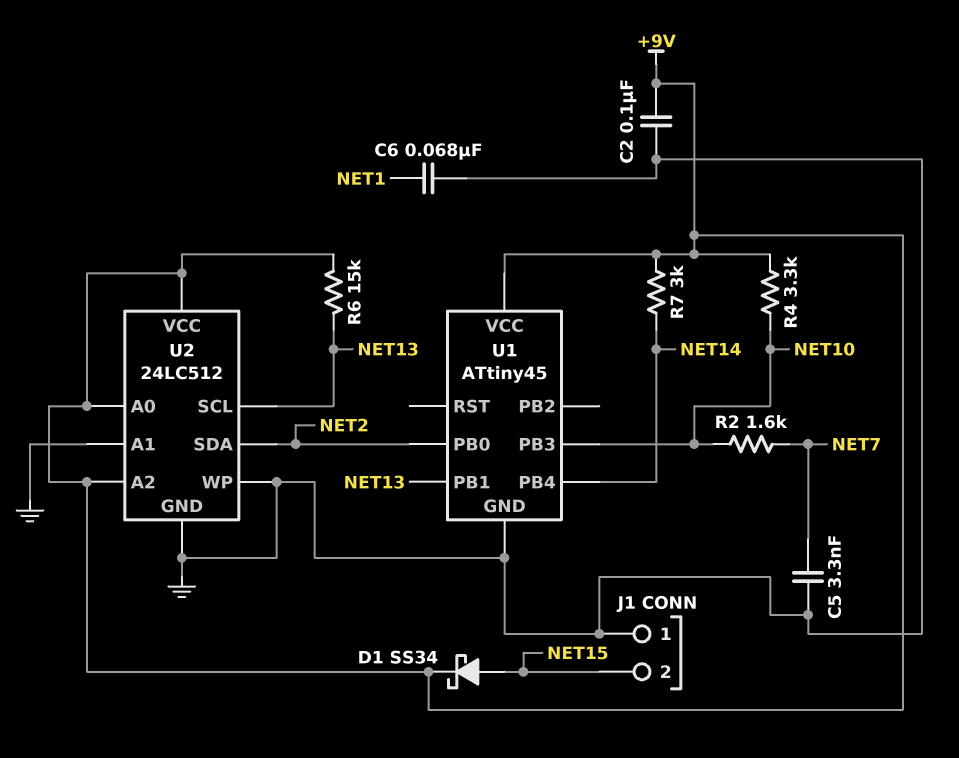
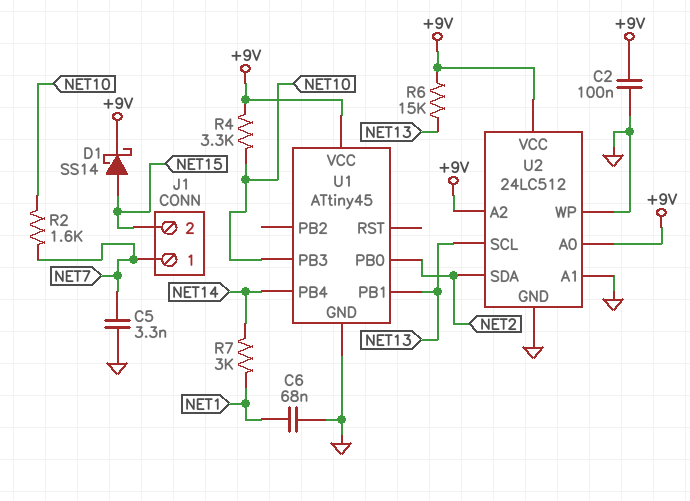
D1: schottky SS34 (A NET15, K +9V) -> schottky SS14 (A NET15, K +9V)
J1 pin 1: GND -> NET7
R7: 3k (+9V, NET14) -> 3k (NET1, NET14)

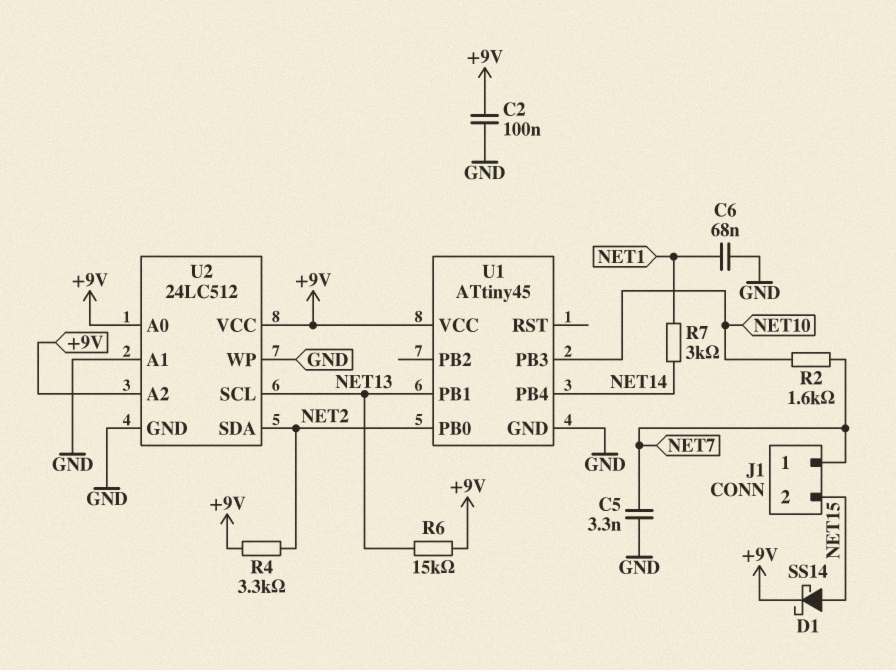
R4: 3.3k (+9V, NET10) -> 3.3k (+9V, NET2)

